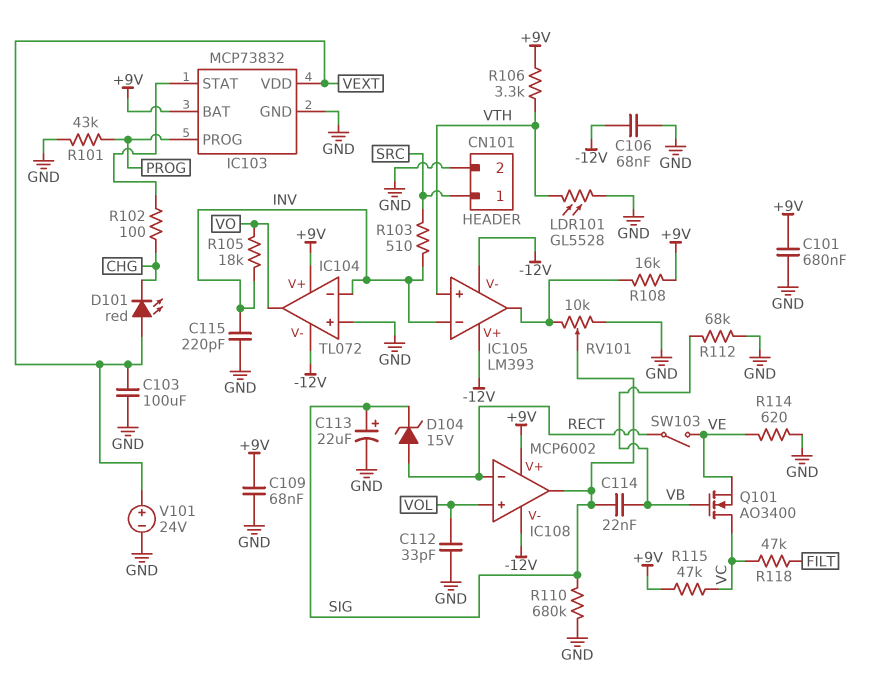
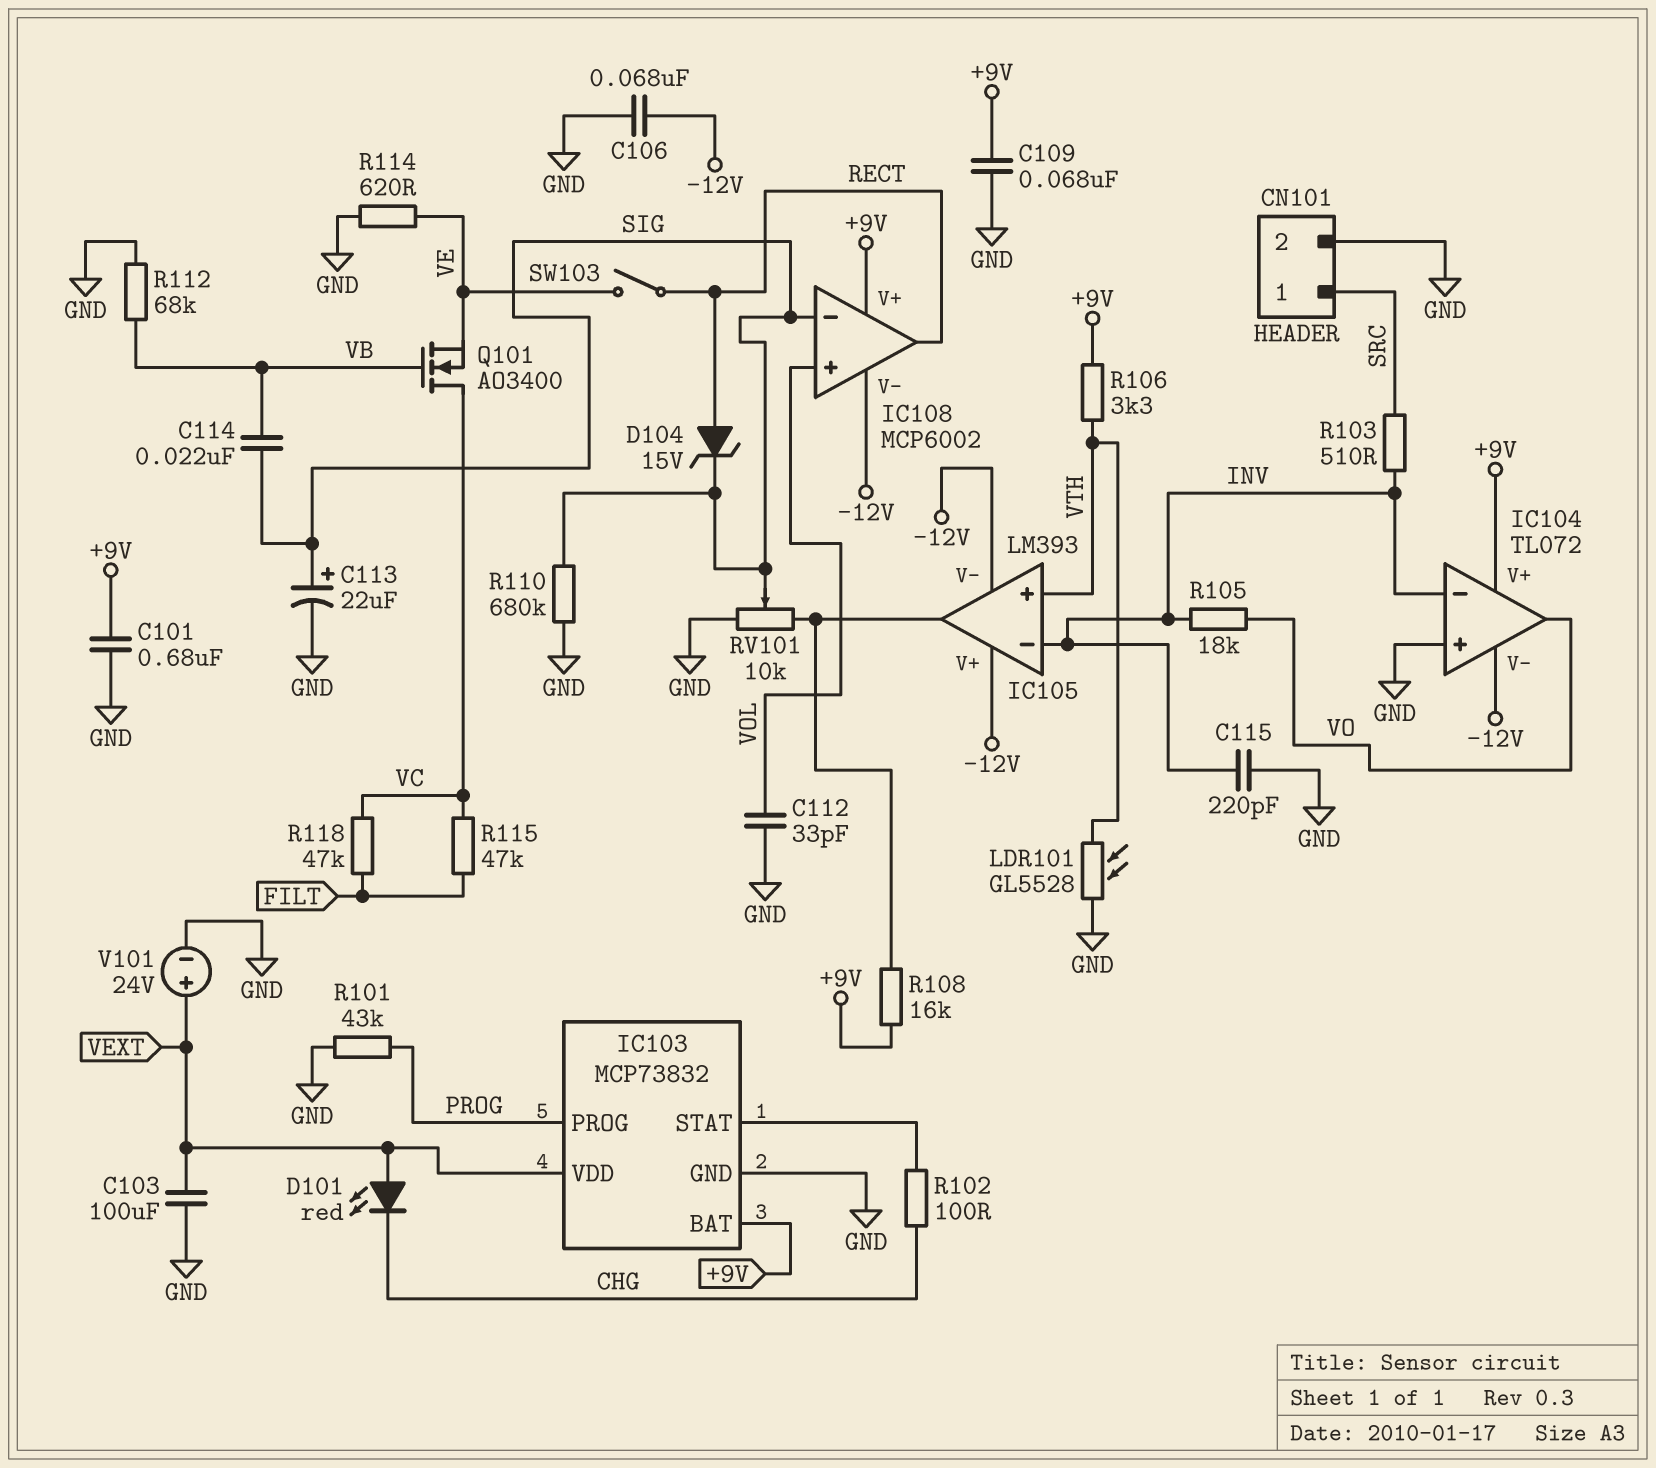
IC108 pin in-: RECT -> SIG
IC108 pin out: SIG -> RECT
R115: 47k (+9V, VC) -> 47k (FILT, VC)

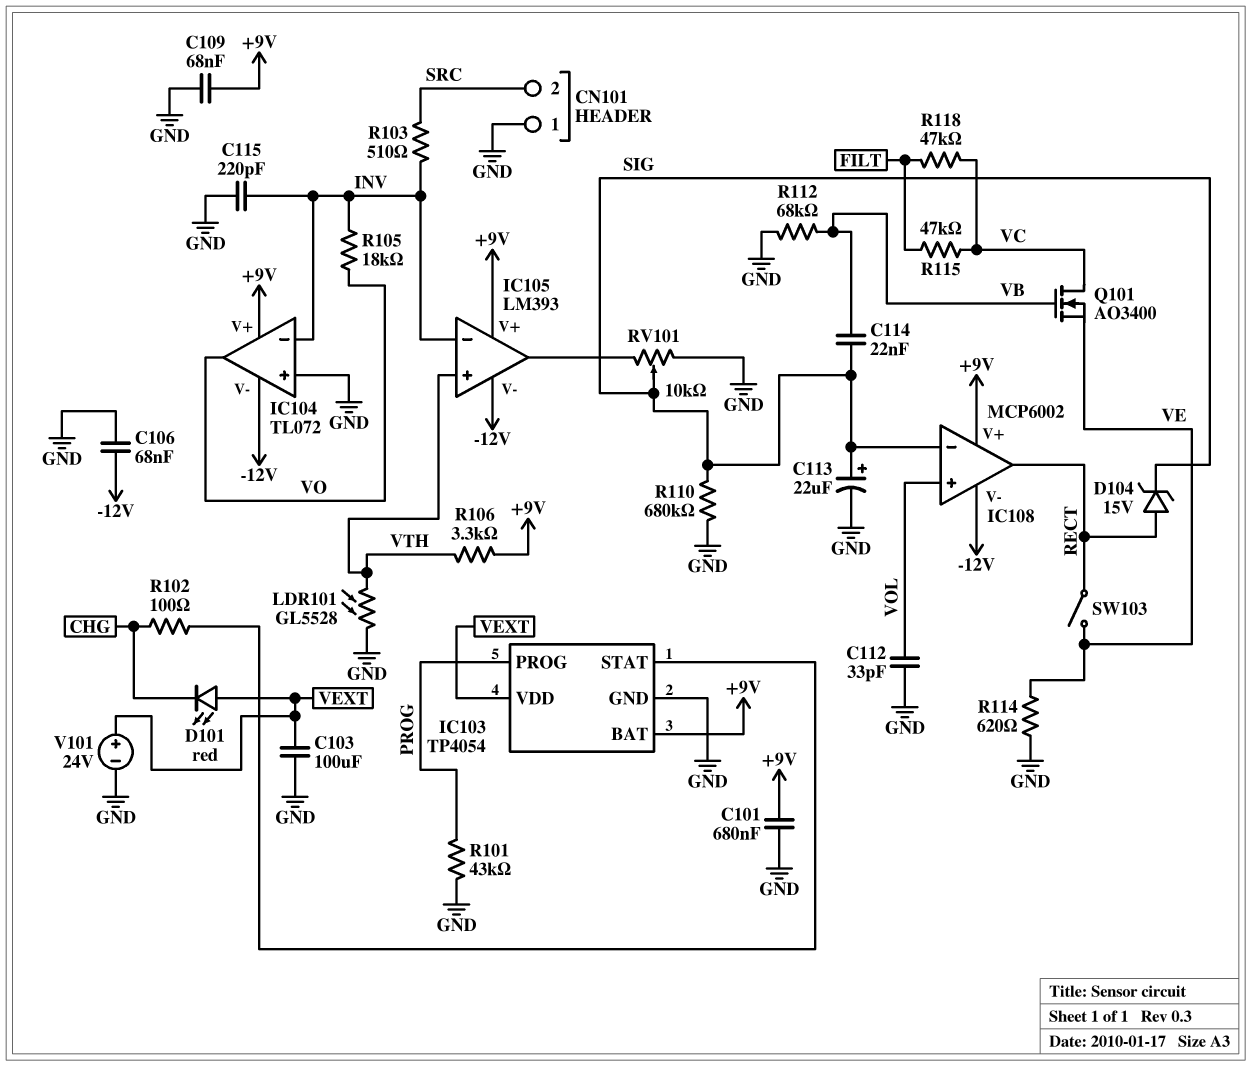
CN101 pin 1: SRC -> GND
CN101 pin 2: GND -> SRC
IC103: MCP73832 -> TP4054
IC105 pin V+: -12V -> +9V
R108: 16k (+9V, IC105/out) -> none

